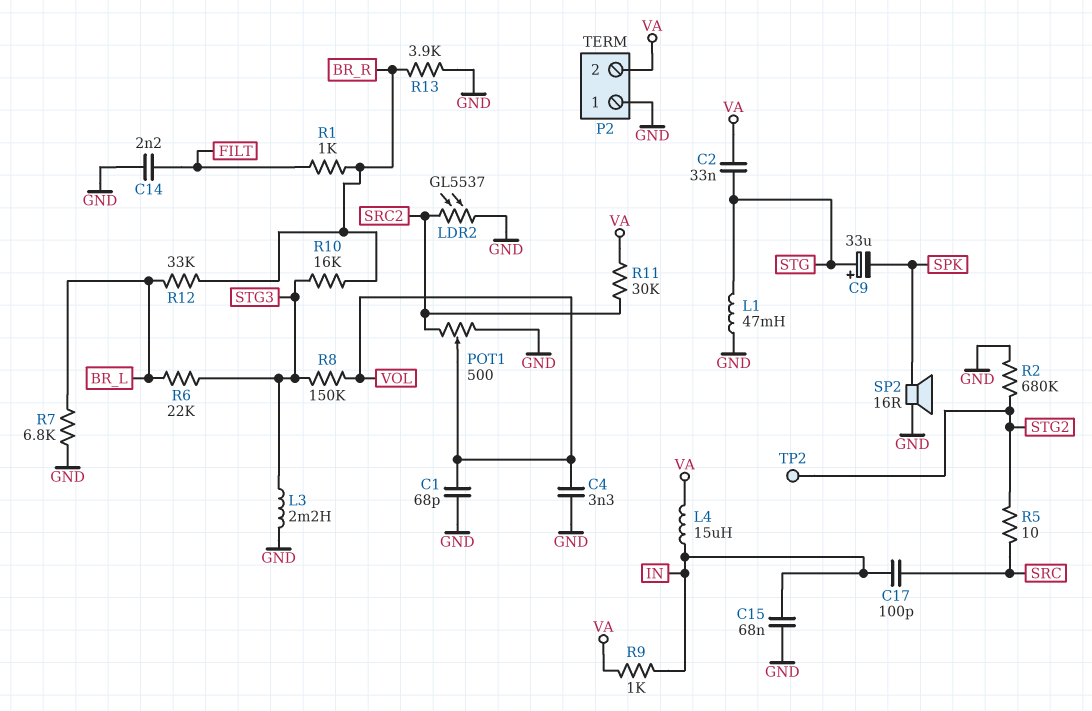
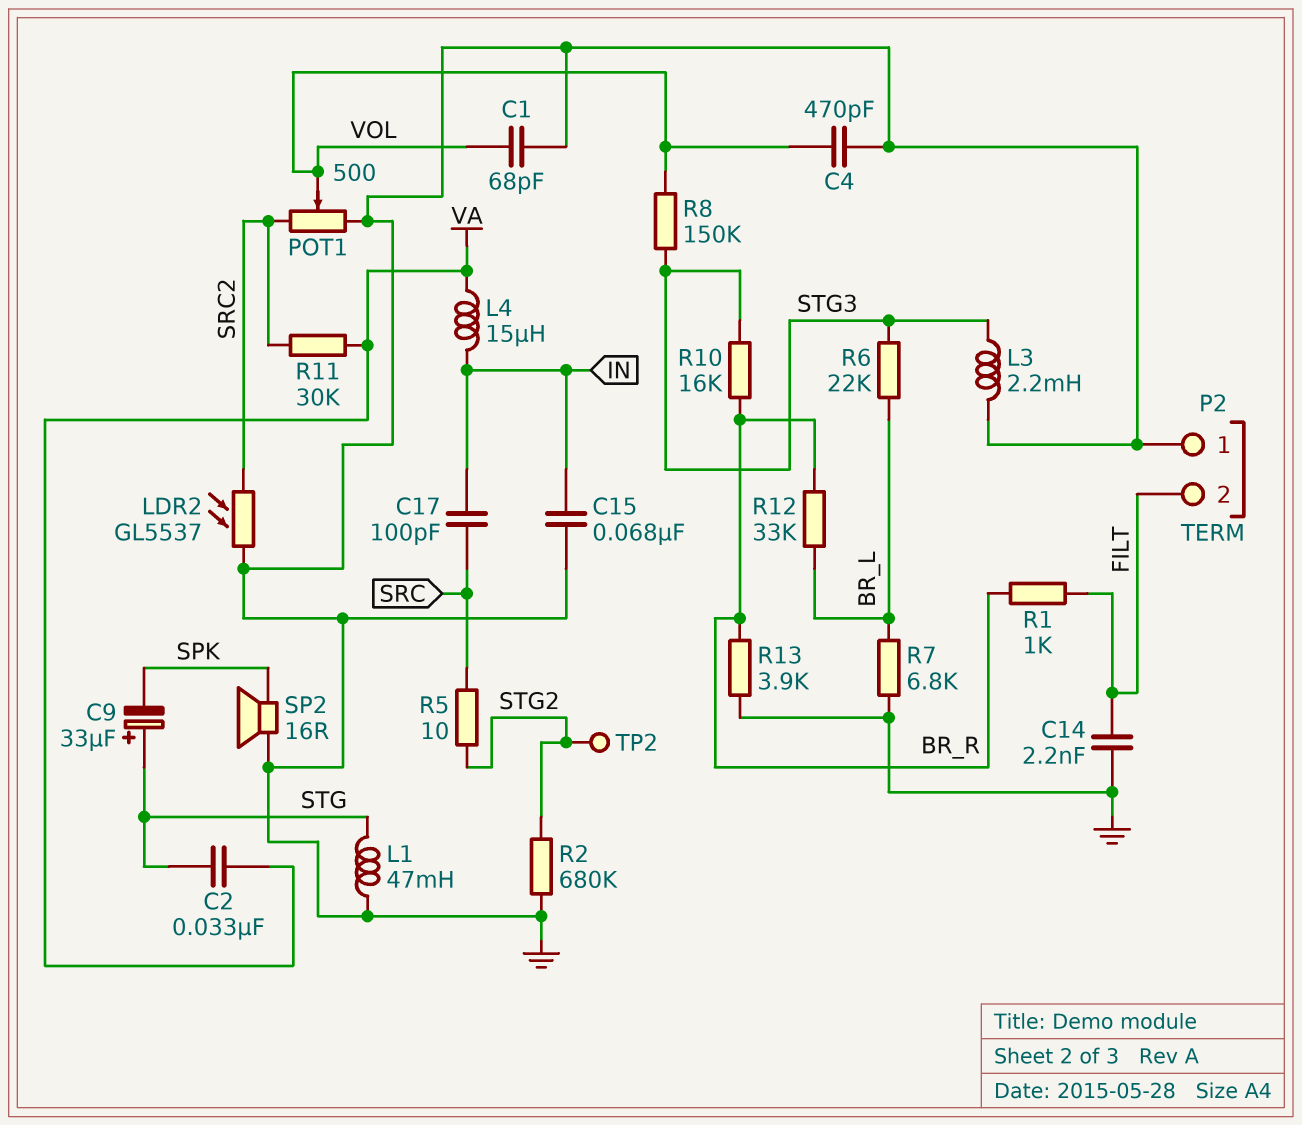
C4: 3.3nF (GND, VOL) -> 470pF (GND, VOL)
P2 pin 2: VA -> FILT
R9: 1k (IN, VA) -> none

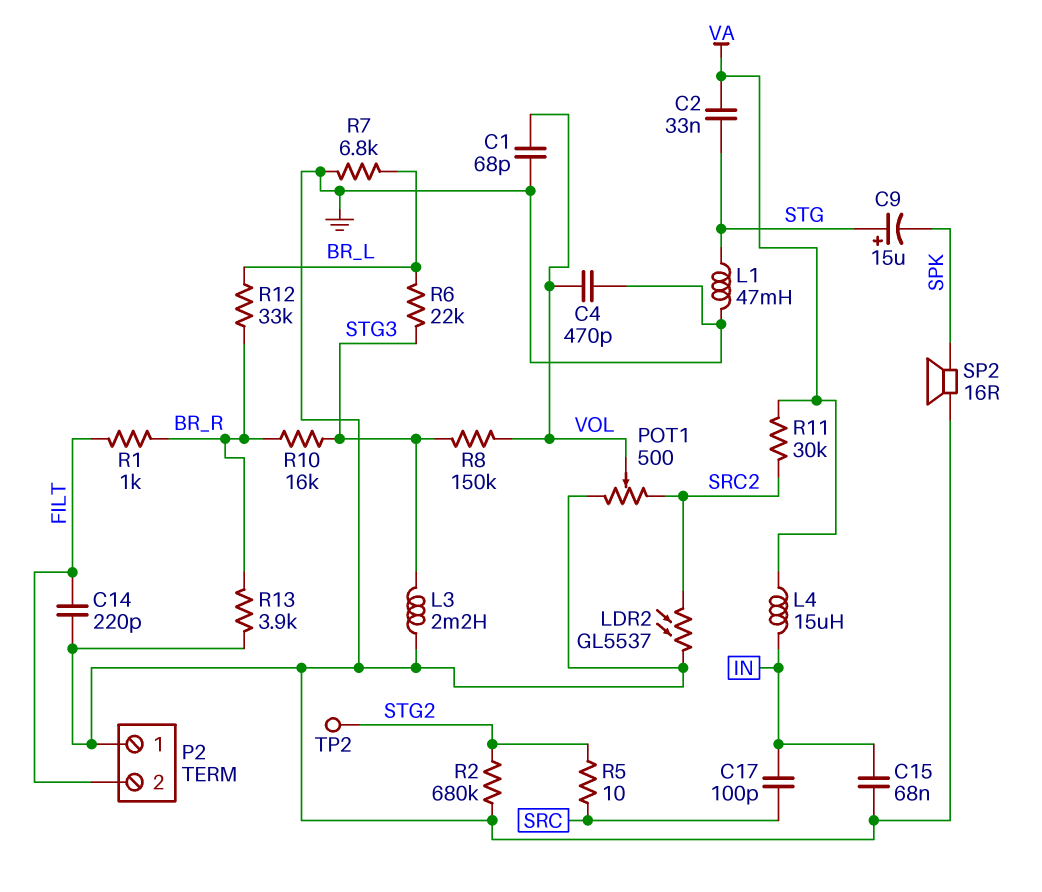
C9: 33uF (plus STG, minus SPK) -> 15uF (plus STG, minus SPK)
C14: 2.2nF (FILT, GND) -> 220pF (FILT, GND)

